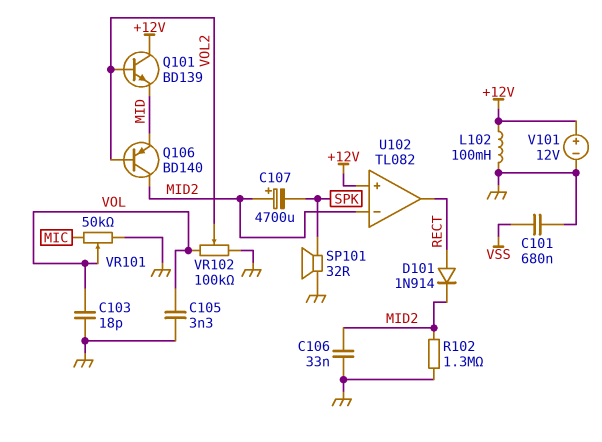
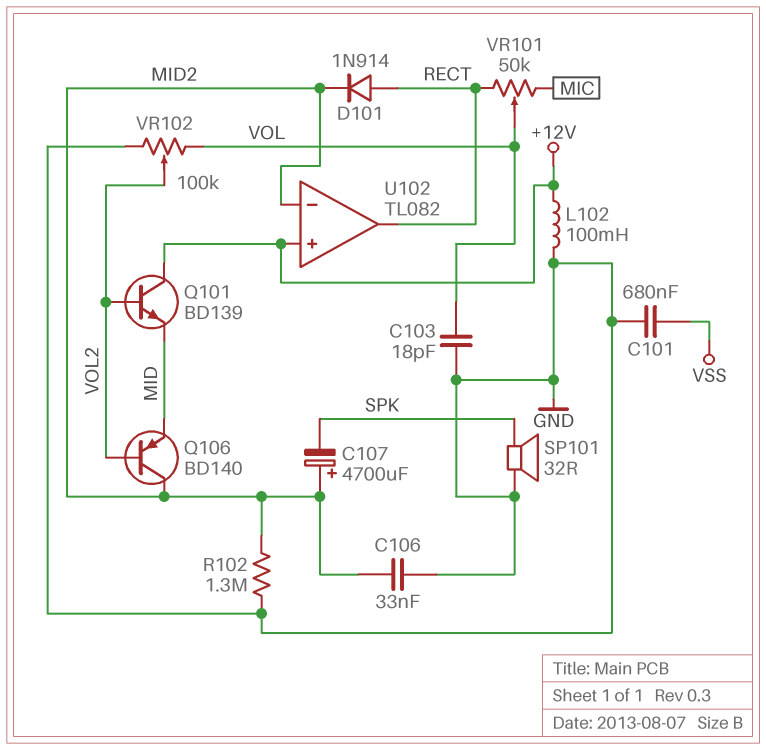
C105: 3.3nF (GND, VOL) -> none
V101: 12V (plus +12V, minus GND) -> none
VR101: 50k (GND, MIC, wiper VOL) -> 50k (MIC, RECT, wiper VOL)

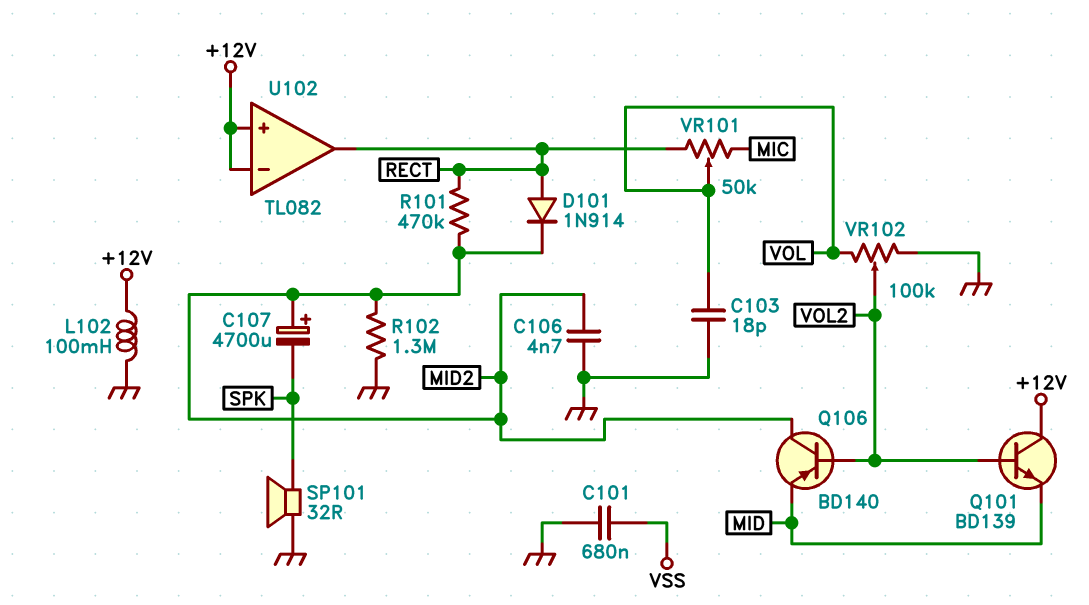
C106: 33nF (GND, MID2) -> 4.7nF (GND, MID2)
R101: none -> 470k (MID2, RECT)
U102 pin in-: MID2 -> +12V

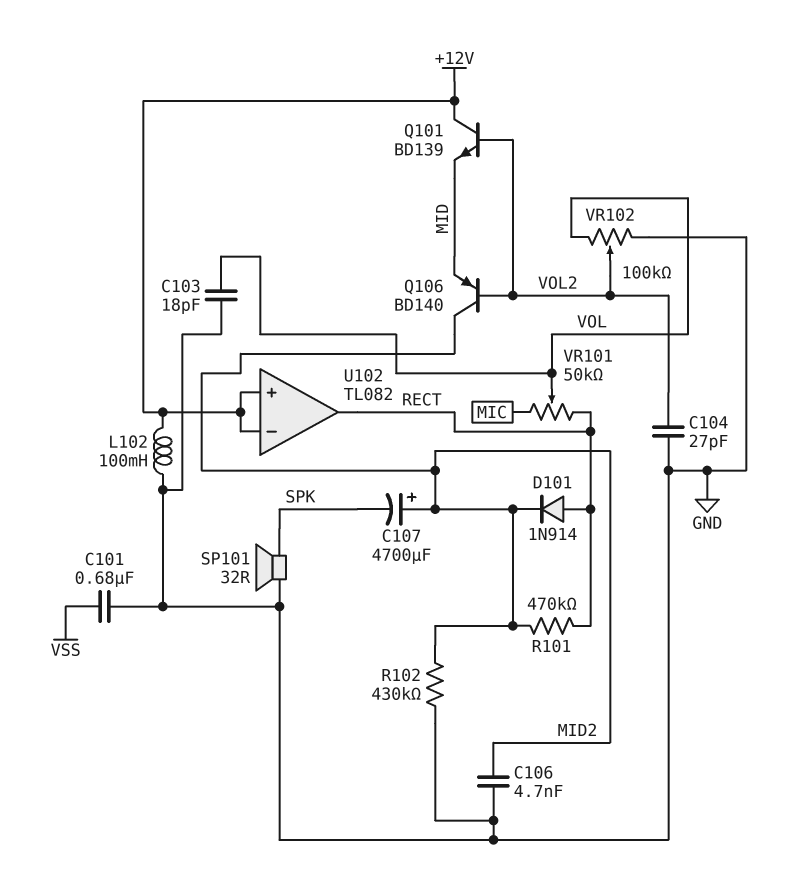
C104: none -> 27pF (GND, VOL2)
R102: 1.3M (GND, MID2) -> 430k (GND, MID2)

